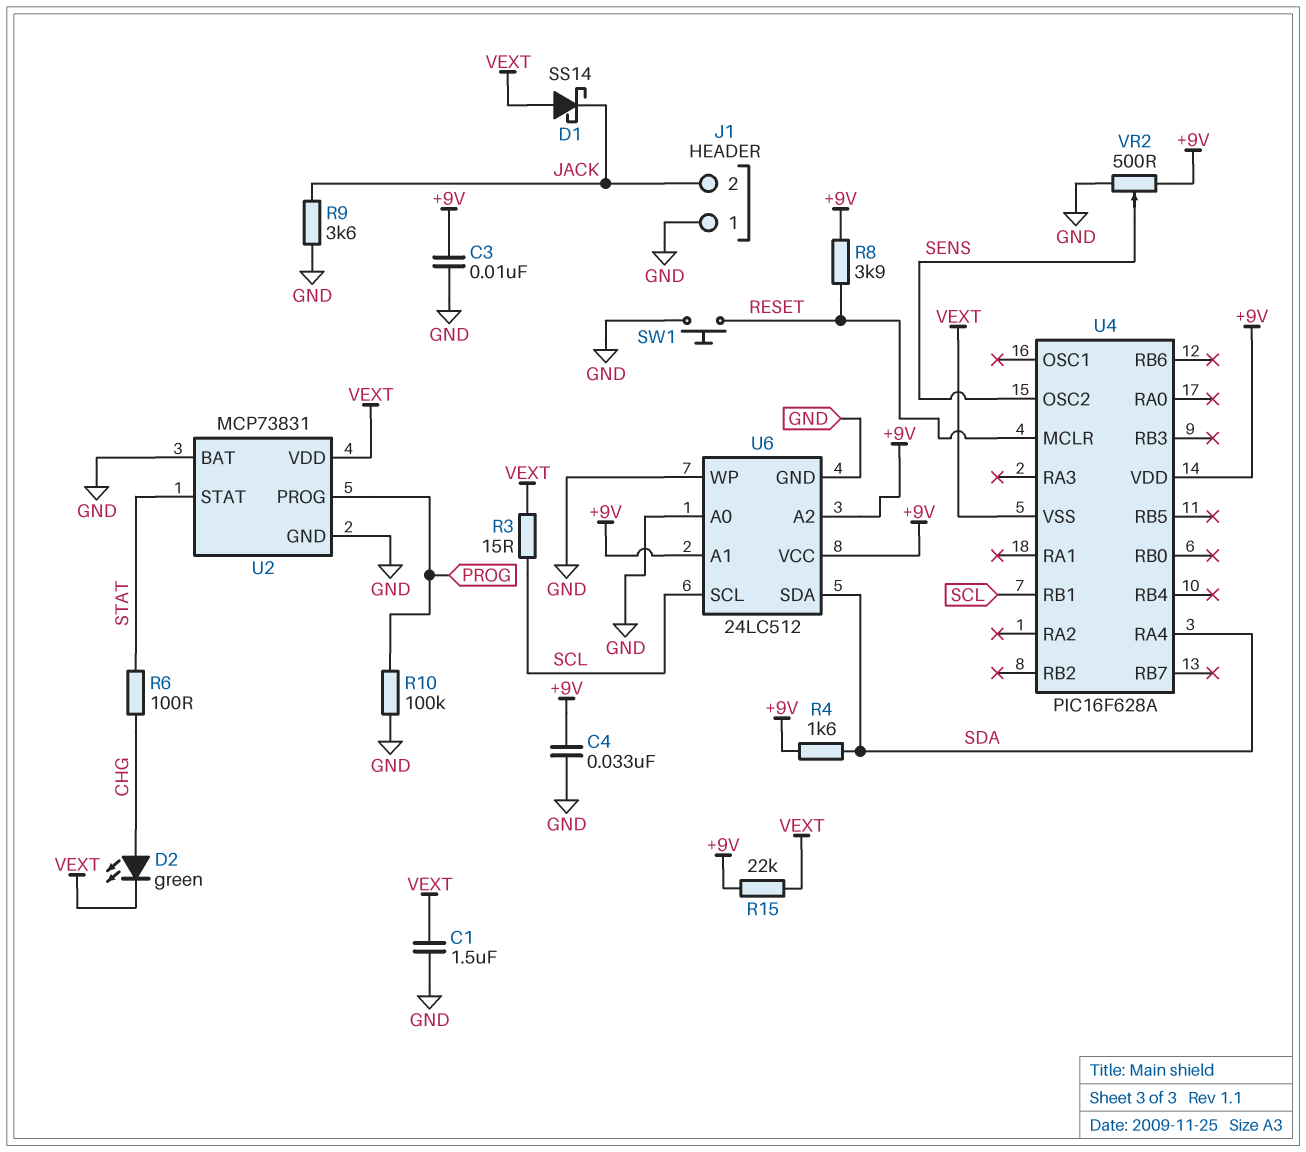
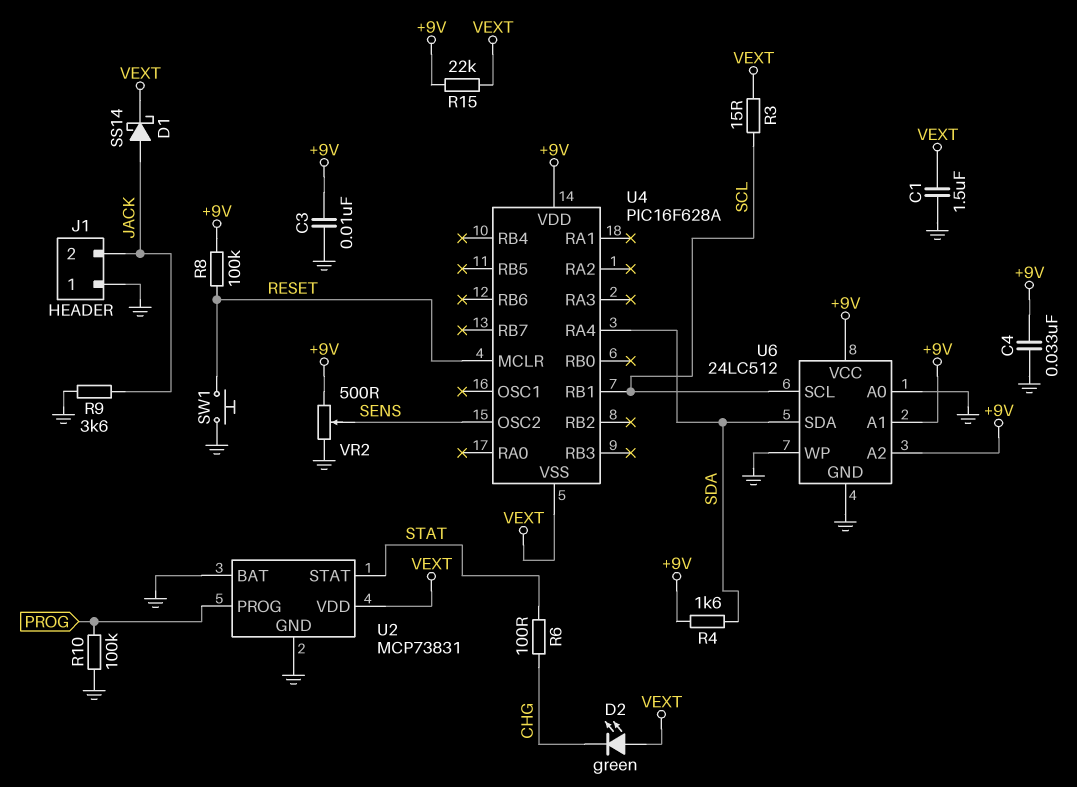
D1: schottky SS14 (A VEXT, K JACK) -> schottky SS14 (A JACK, K VEXT)
D2: LED green (A CHG, K VEXT) -> LED green (A VEXT, K CHG)
R8: 3.9k (+9V, RESET) -> 100k (+9V, RESET)

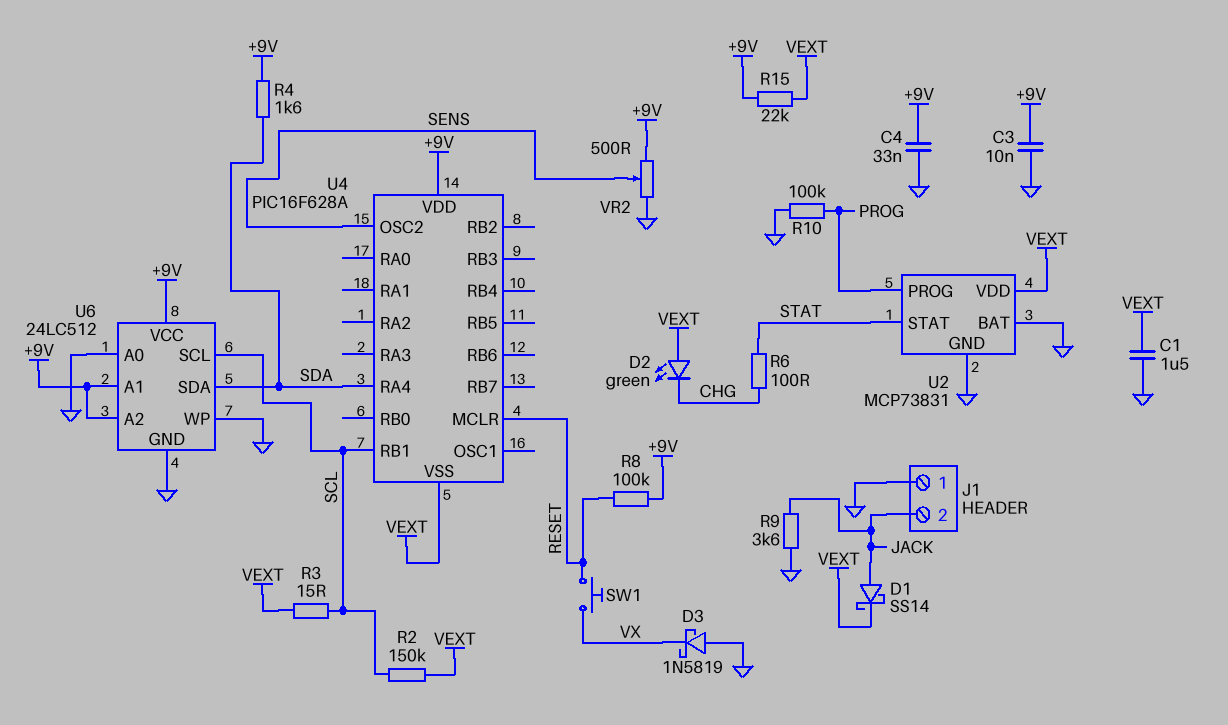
D3: none -> schottky 1N5819 (A GND, K VX)
R2: none -> 150k (SCL, VEXT)
SW1: button (GND, RESET) -> button (RESET, VX)

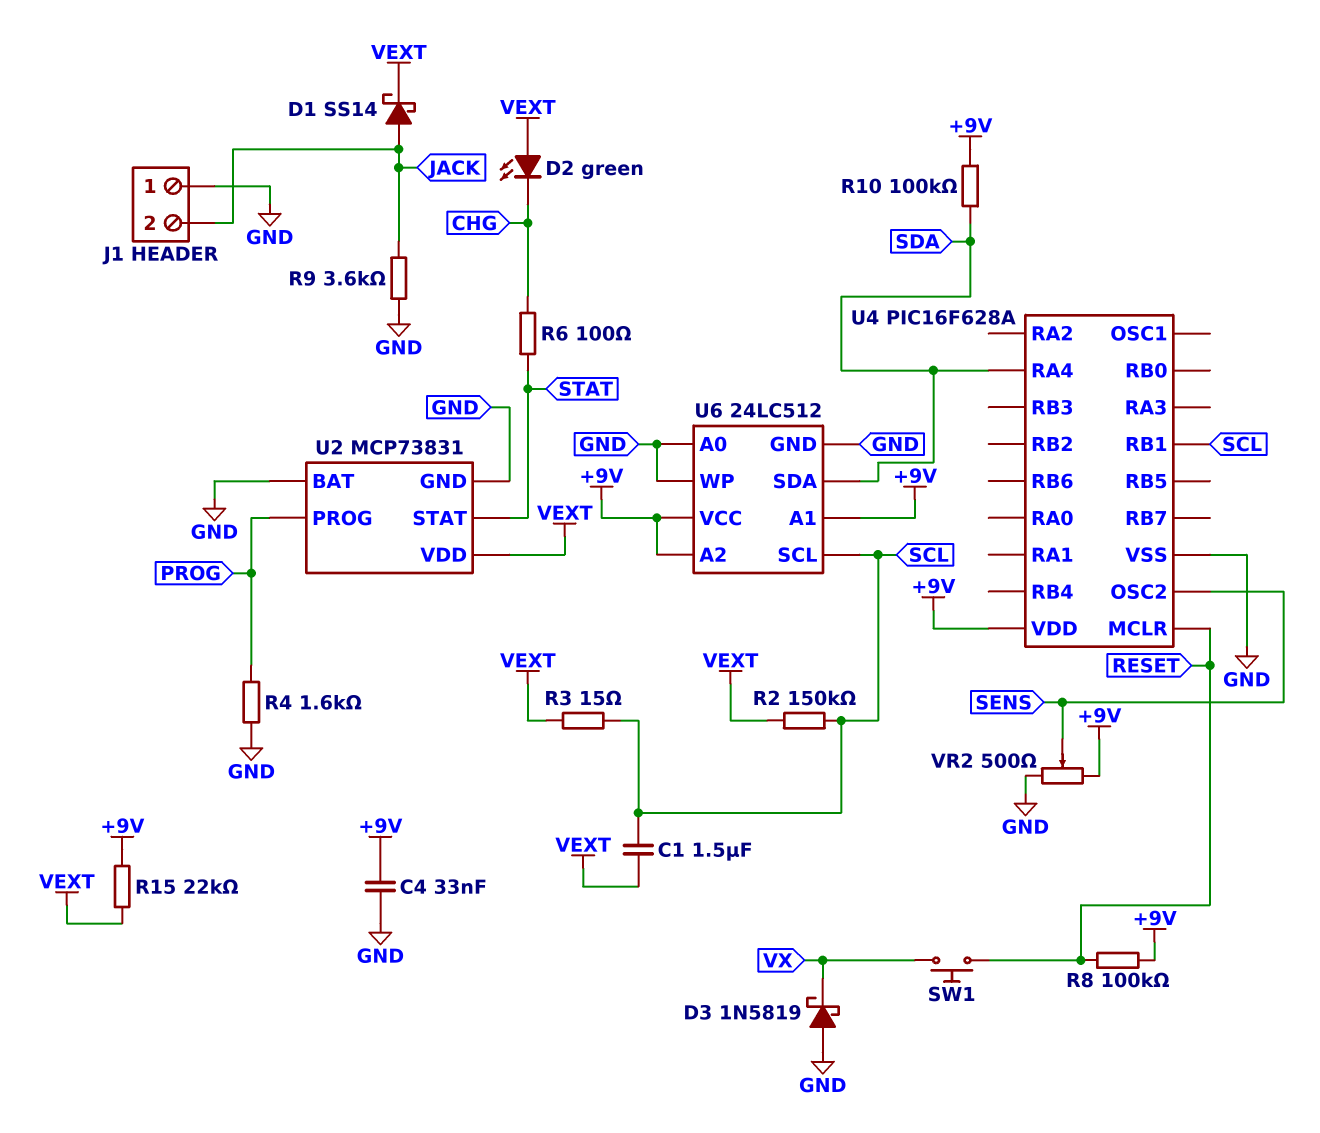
C1: 1.5uF (GND, VEXT) -> 1.5uF (SCL, VEXT)
C3: 10nF (+9V, GND) -> none
R4: 1.6k (+9V, SDA) -> 1.6k (GND, PROG)
R10: 100k (GND, PROG) -> 100k (+9V, SDA)
U4 pin VSS: VEXT -> GND

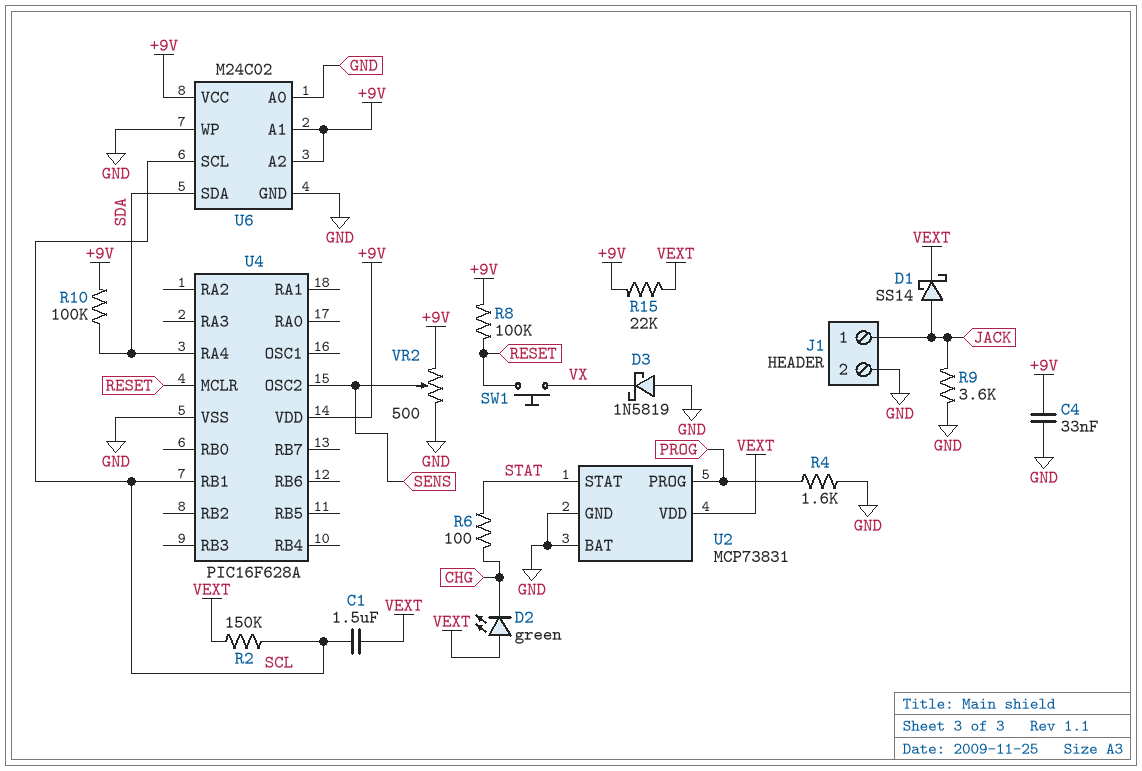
J1 pin 1: GND -> JACK
J1 pin 2: JACK -> GND
R3: 15 (SCL, VEXT) -> none
U6: 24LC512 -> M24C02

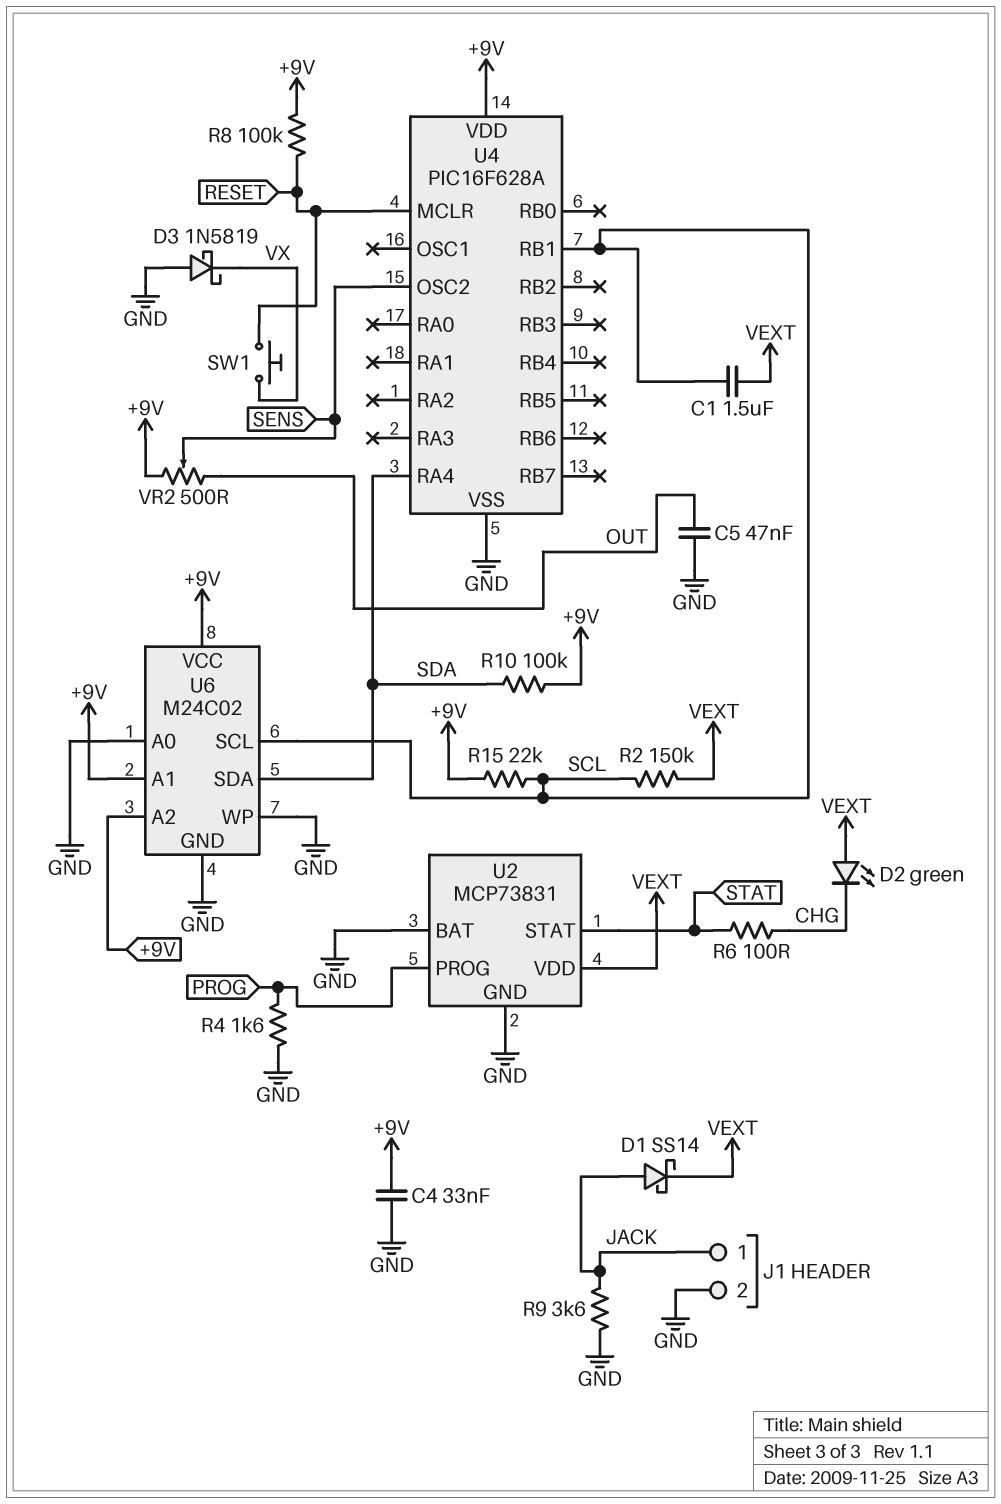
C5: none -> 47nF (GND, OUT)
R15: 22k (+9V, VEXT) -> 22k (+9V, SCL)
VR2: 500 (+9V, GND, wiper SENS) -> 500 (+9V, OUT, wiper SENS)

